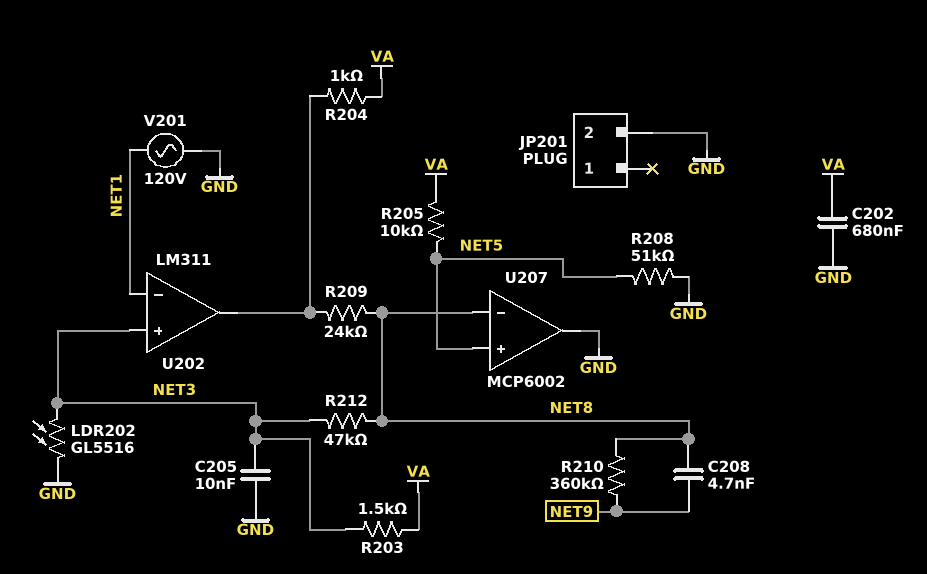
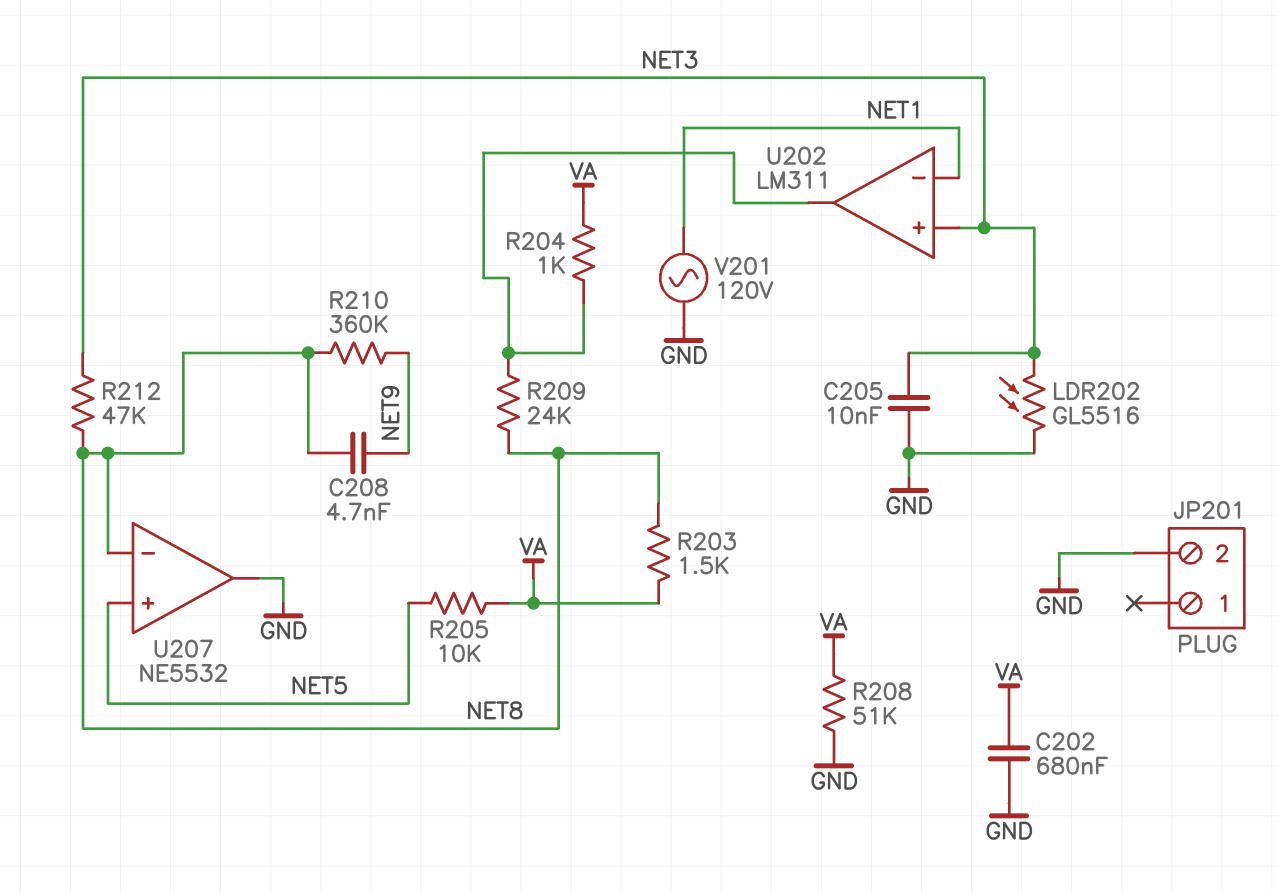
R203: 1.5k (NET3, VA) -> 1.5k (NET8, VA)
R208: 51k (GND, NET5) -> 51k (GND, VA)
U207: MCP6002 -> NE5532

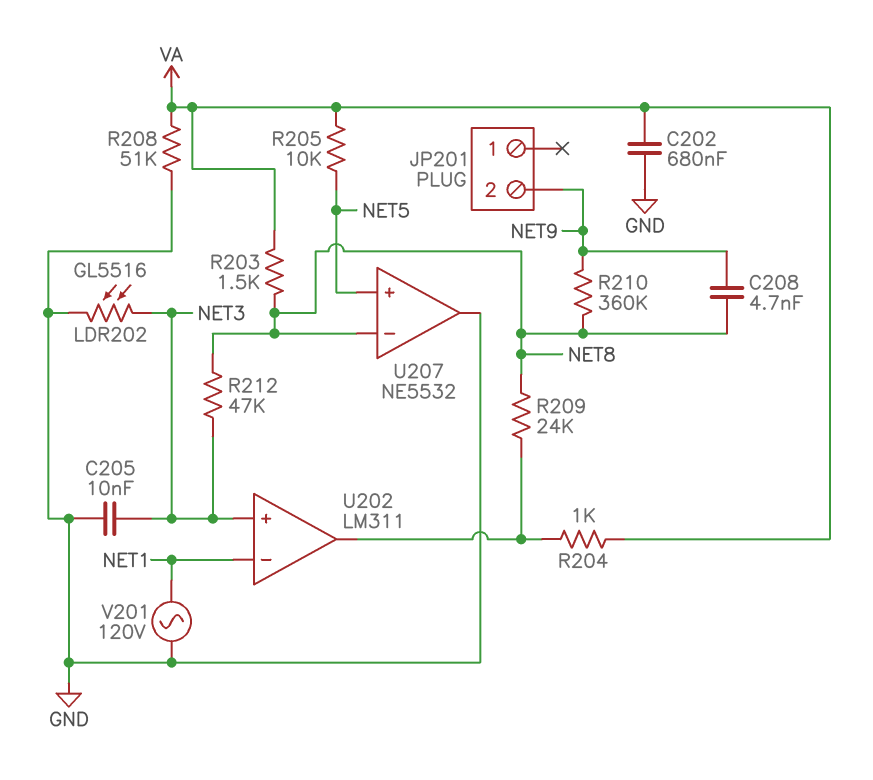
JP201 pin 2: GND -> NET9

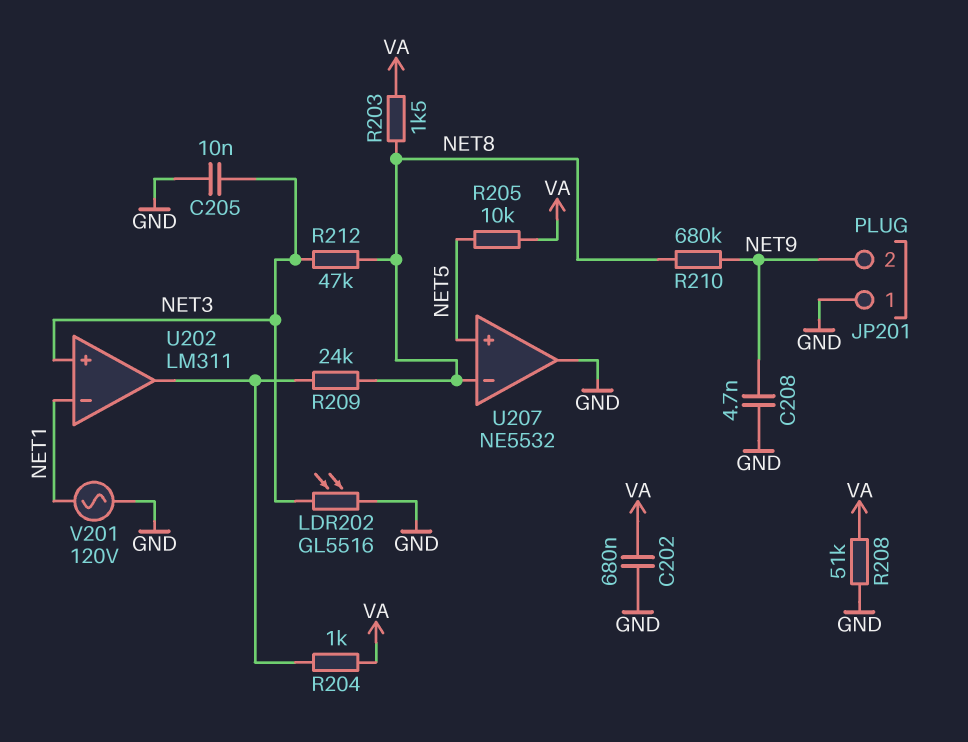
C208: 4.7nF (NET8, NET9) -> 4.7nF (GND, NET9)
JP201 pin 1: none -> GND
R210: 360k (NET8, NET9) -> 680k (NET8, NET9)

